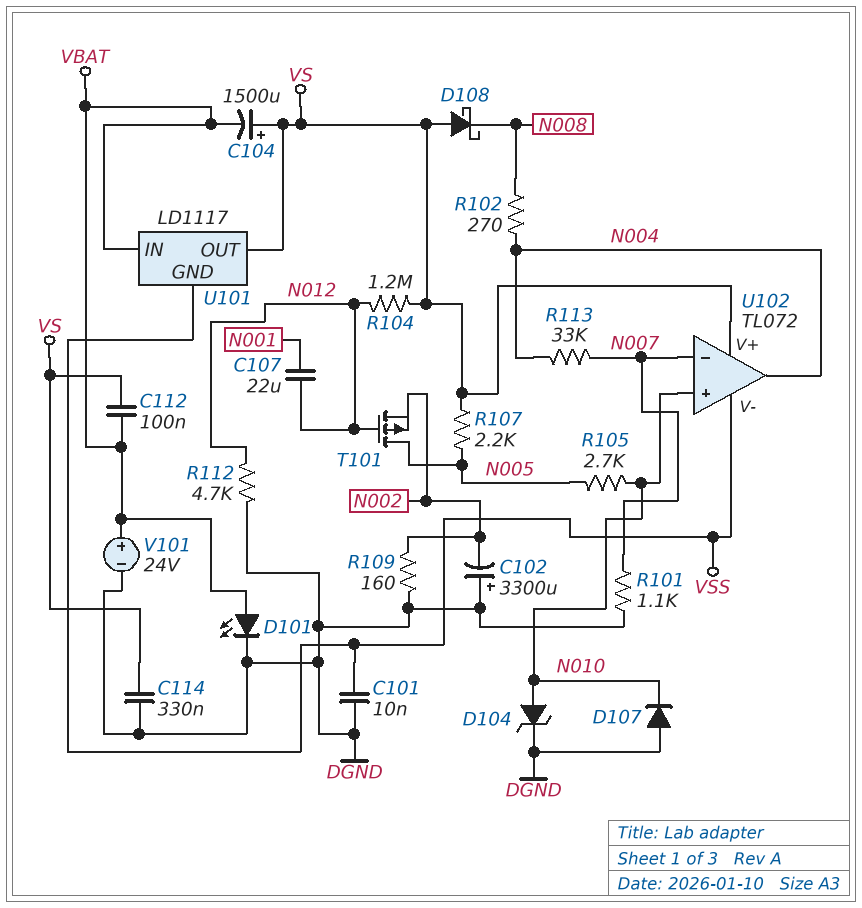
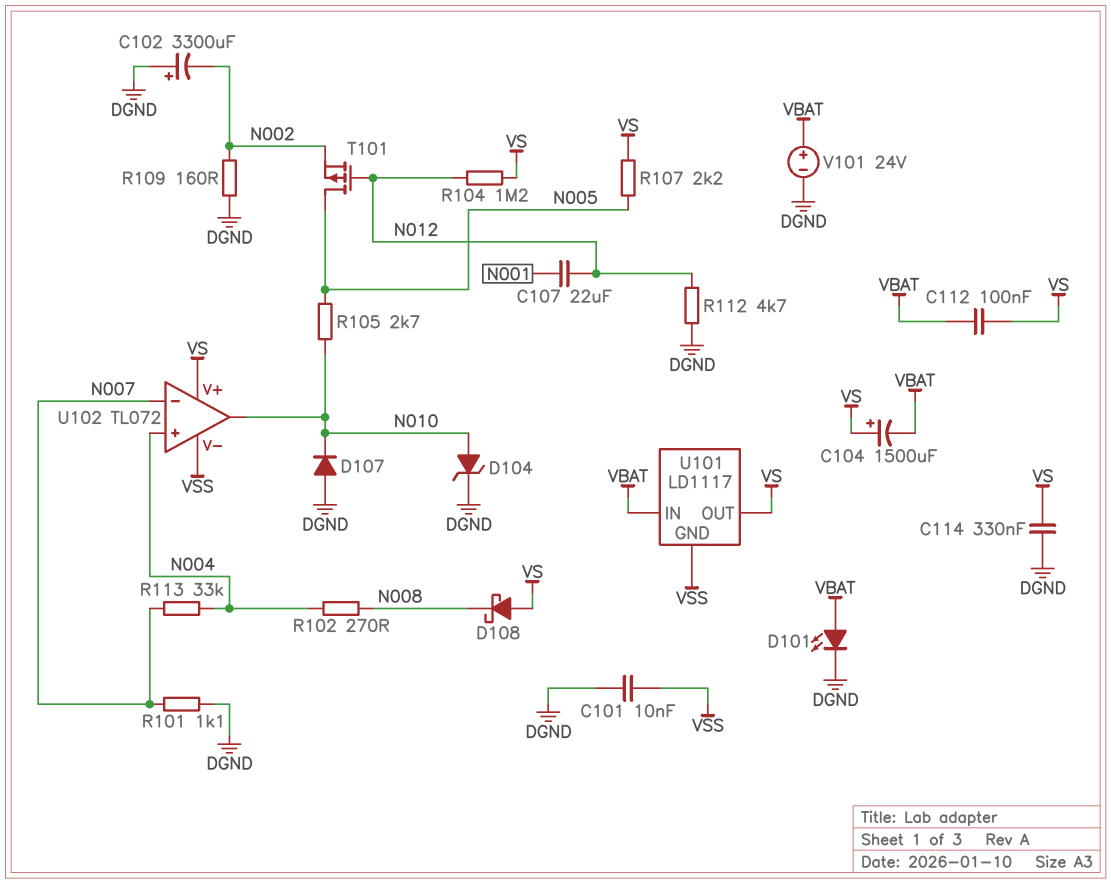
U102 pin in+: N010 -> N004
U102 pin out: N004 -> N010

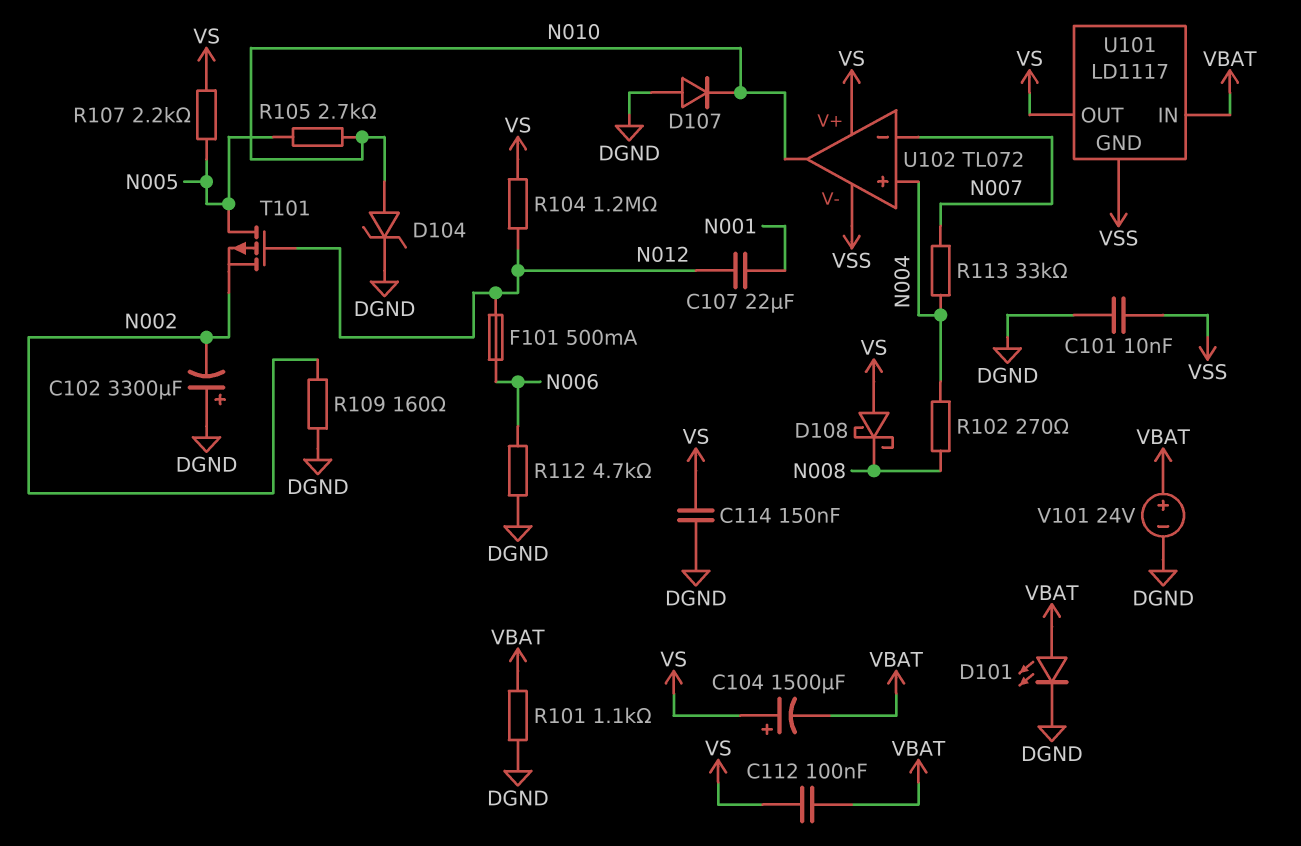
C114: 330nF (DGND, VS) -> 150nF (DGND, VS)
F101: none -> 500mA (N006, N012)
R101: 1.1k (DGND, N007) -> 1.1k (DGND, VBAT)
R112: 4.7k (DGND, N012) -> 4.7k (DGND, N006)

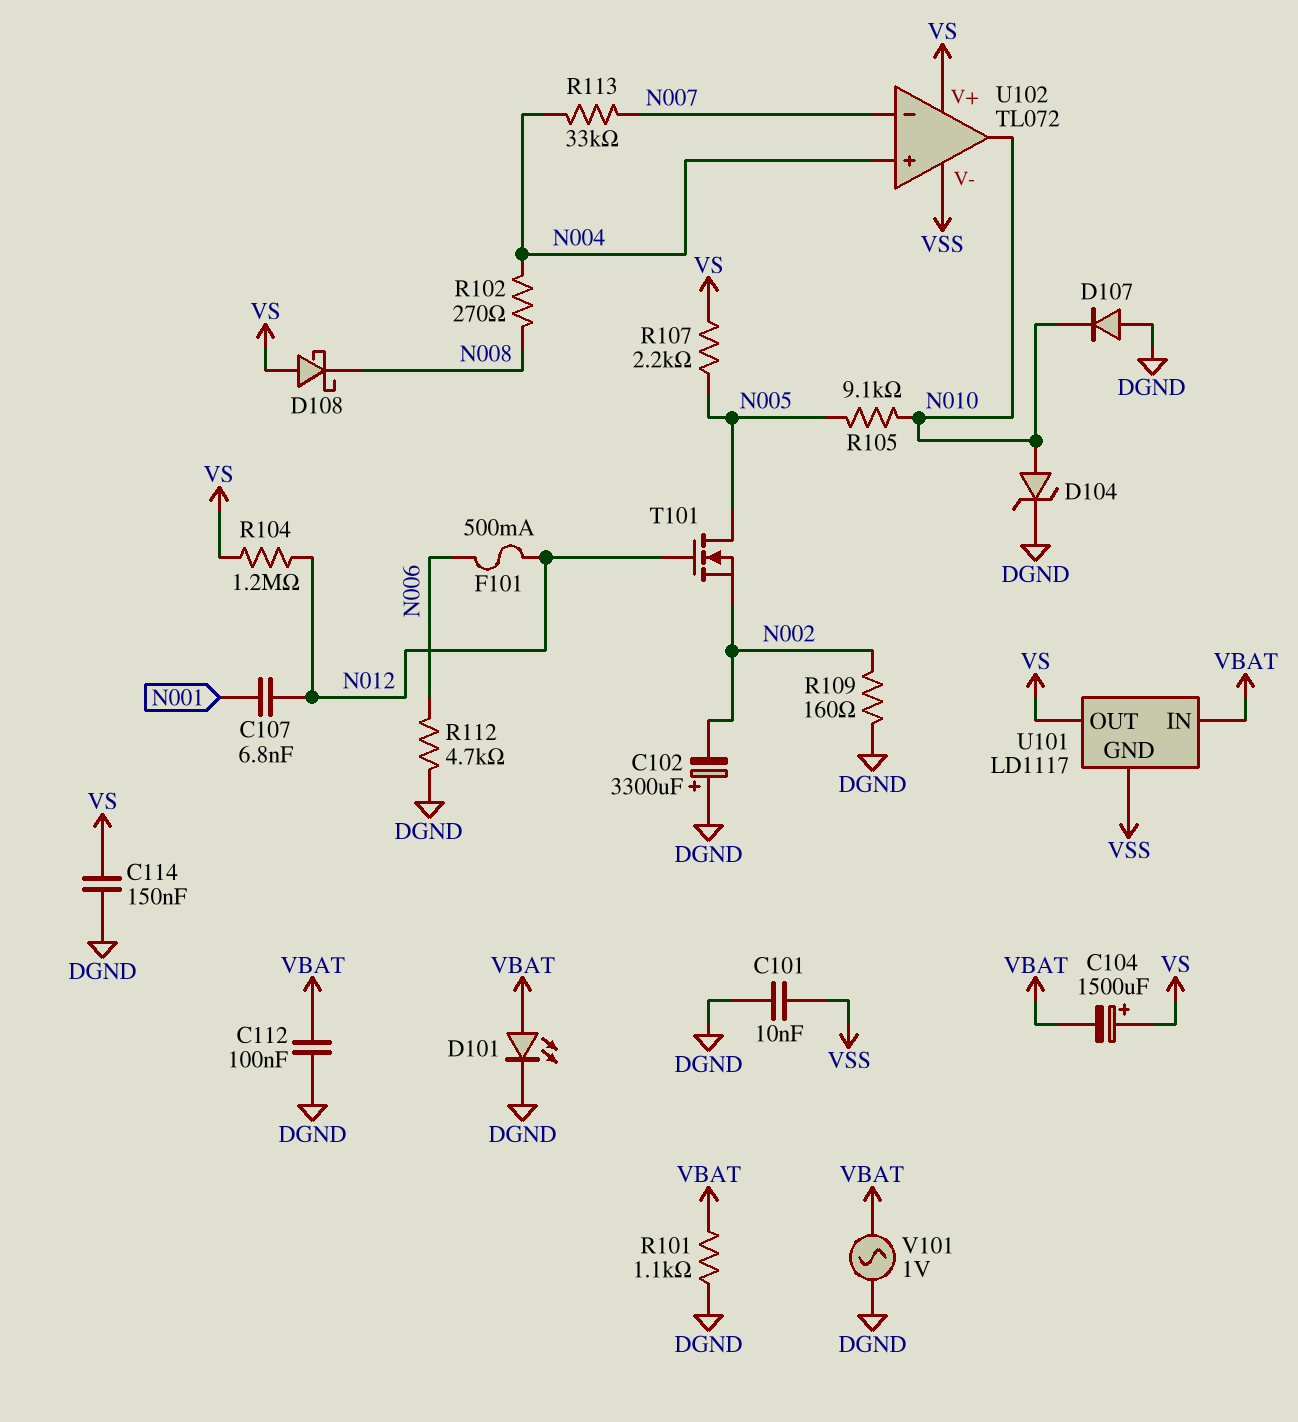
C107: 22uF (N001, N012) -> 6.8nF (N001, N012)
C112: 100nF (VBAT, VS) -> 100nF (DGND, VBAT)
R105: 2.7k (N005, N010) -> 9.1k (N005, N010)
T101: PMOS (G N012, D N005, S N002) -> NMOS (G N012, D N005, S N002)
V101: 24V (plus VBAT, minus DGND) -> AC 1V (DGND, VBAT)

